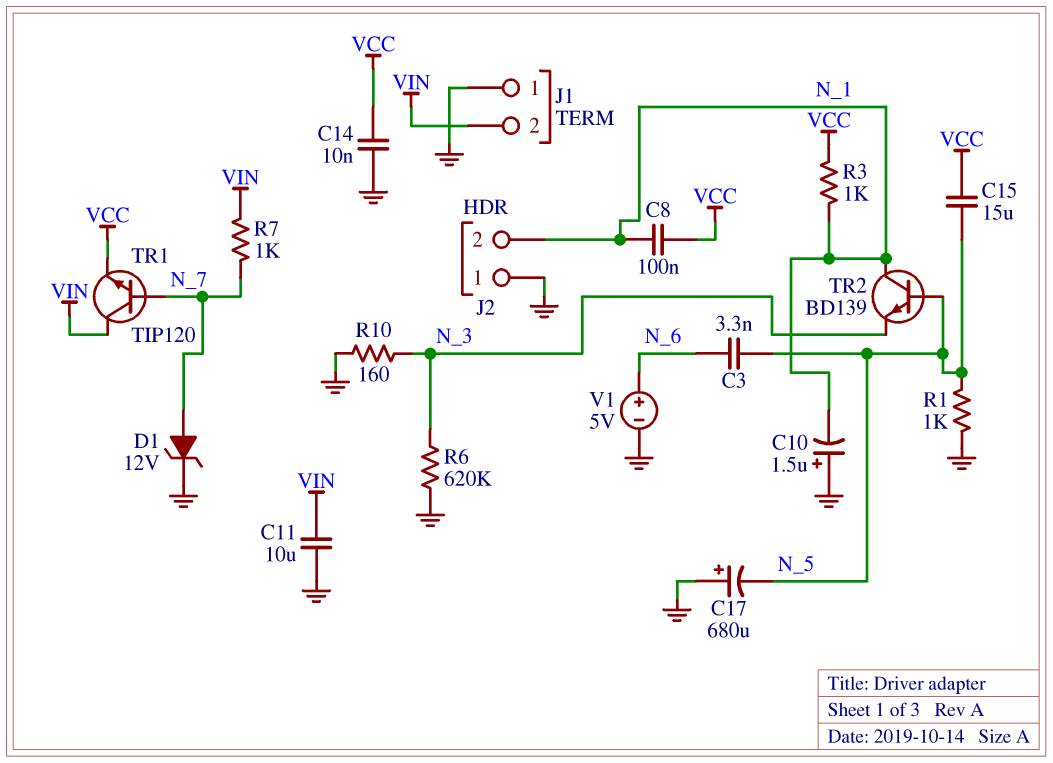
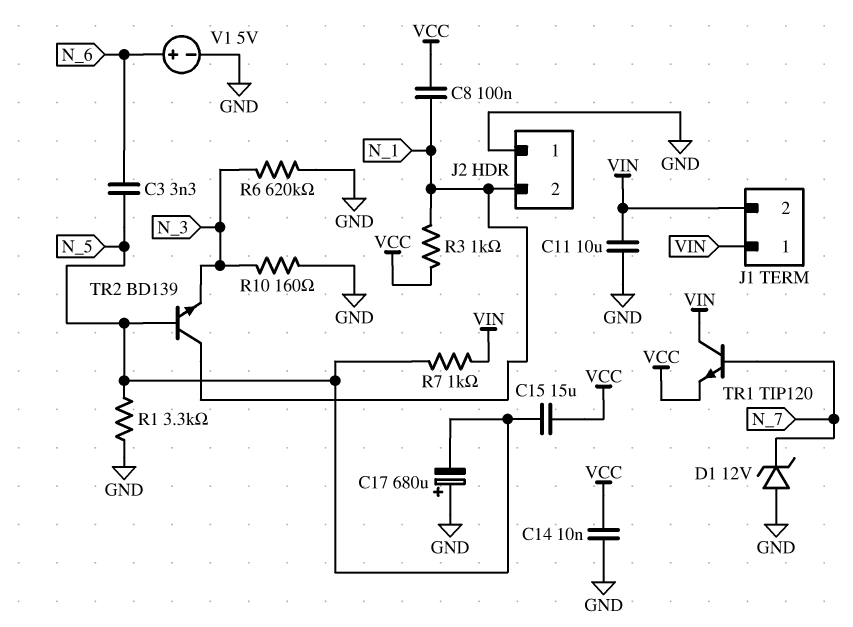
C10: 1.5uF (plus GND, minus N_1) -> none
D1: zener 12V (A N_7, K GND) -> zener 12V (A GND, K N_7)
J1 pin 1: GND -> VIN
R1: 1k (GND, N_5) -> 3.3k (GND, N_5)
R7: 1k (N_7, VIN) -> 1k (N_5, VIN)

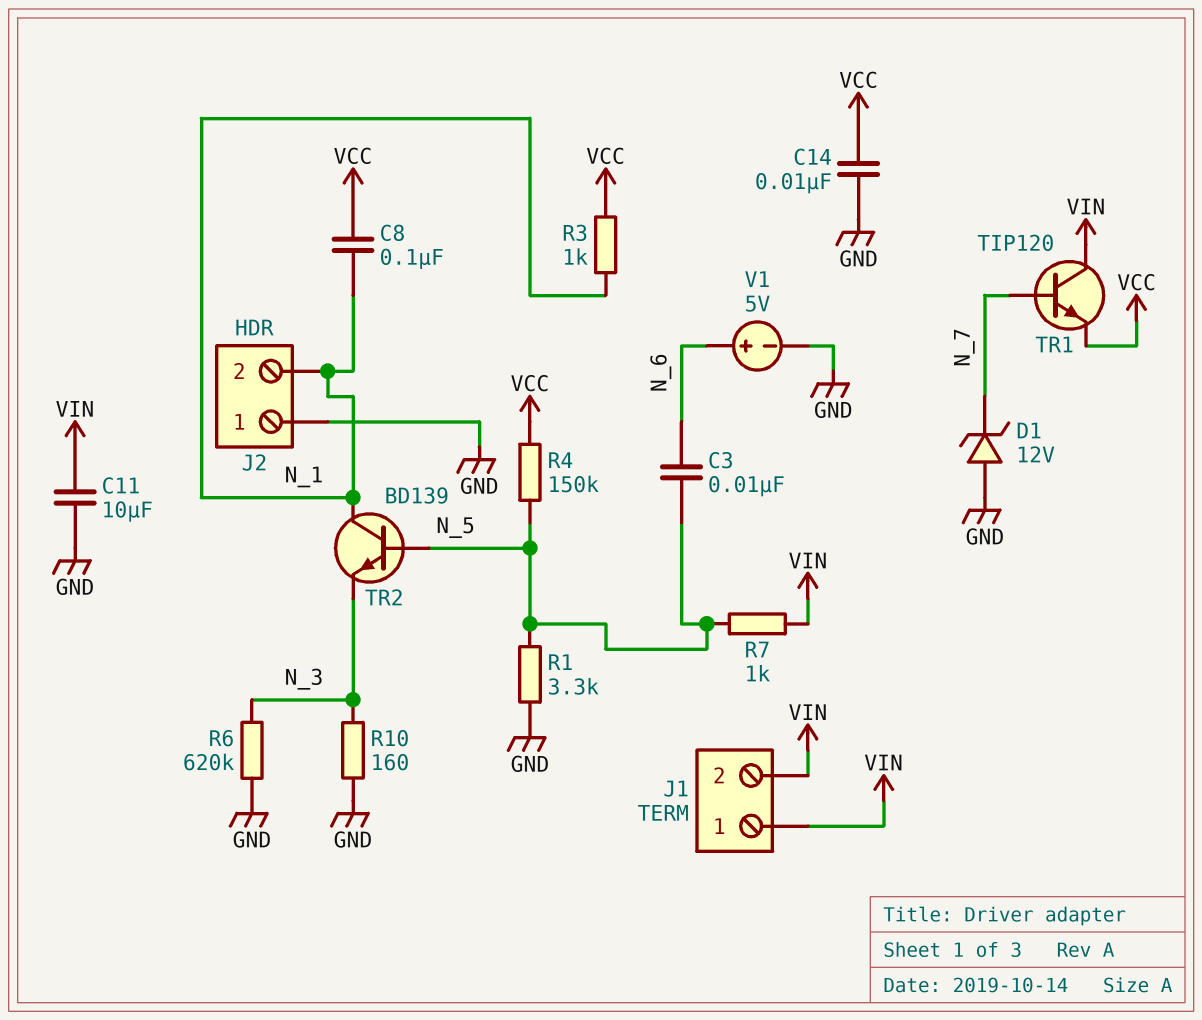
C3: 3.3nF (N_5, N_6) -> 10nF (N_5, N_6)
C15: 15uF (N_5, VCC) -> none
C17: 680uF (plus GND, minus N_5) -> none
R4: none -> 150k (N_5, VCC)

